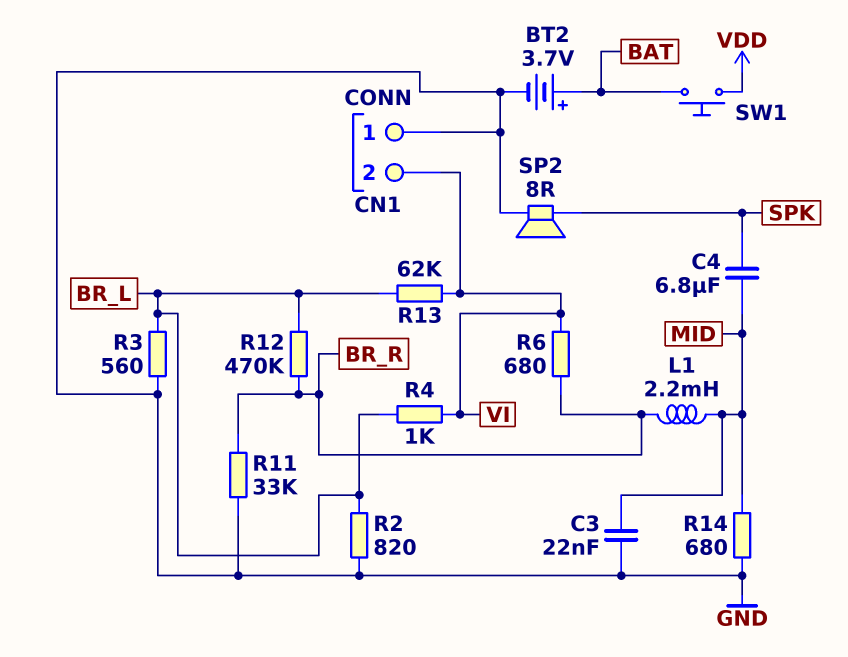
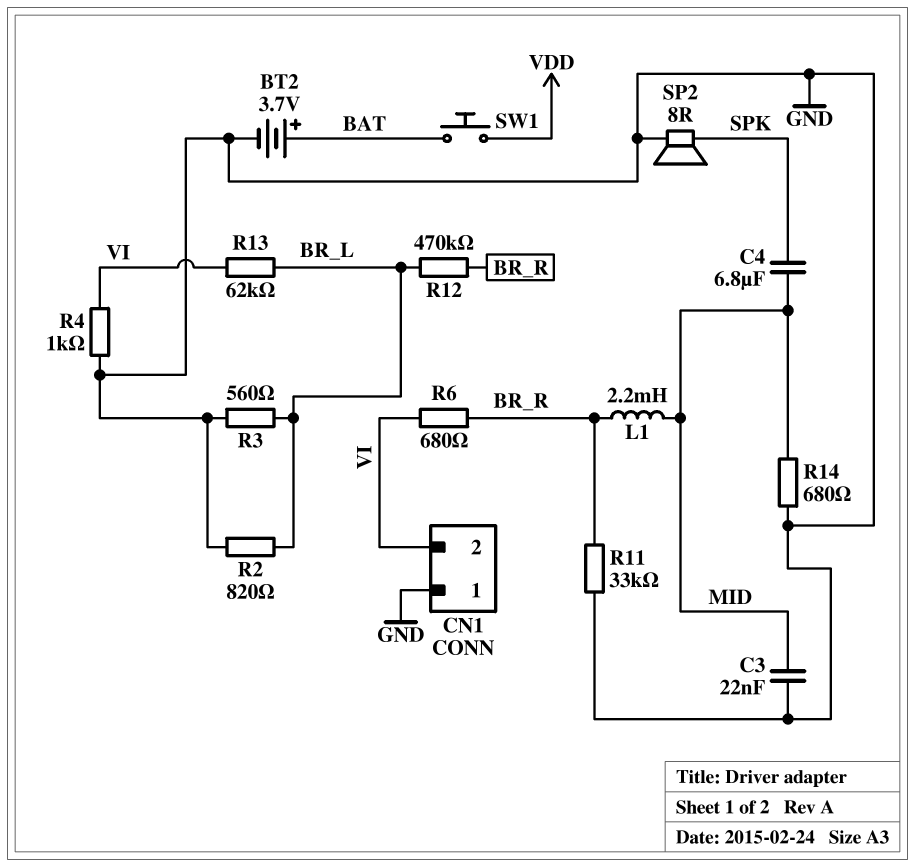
R4: 1k (BR_L, VI) -> 1k (GND, VI)

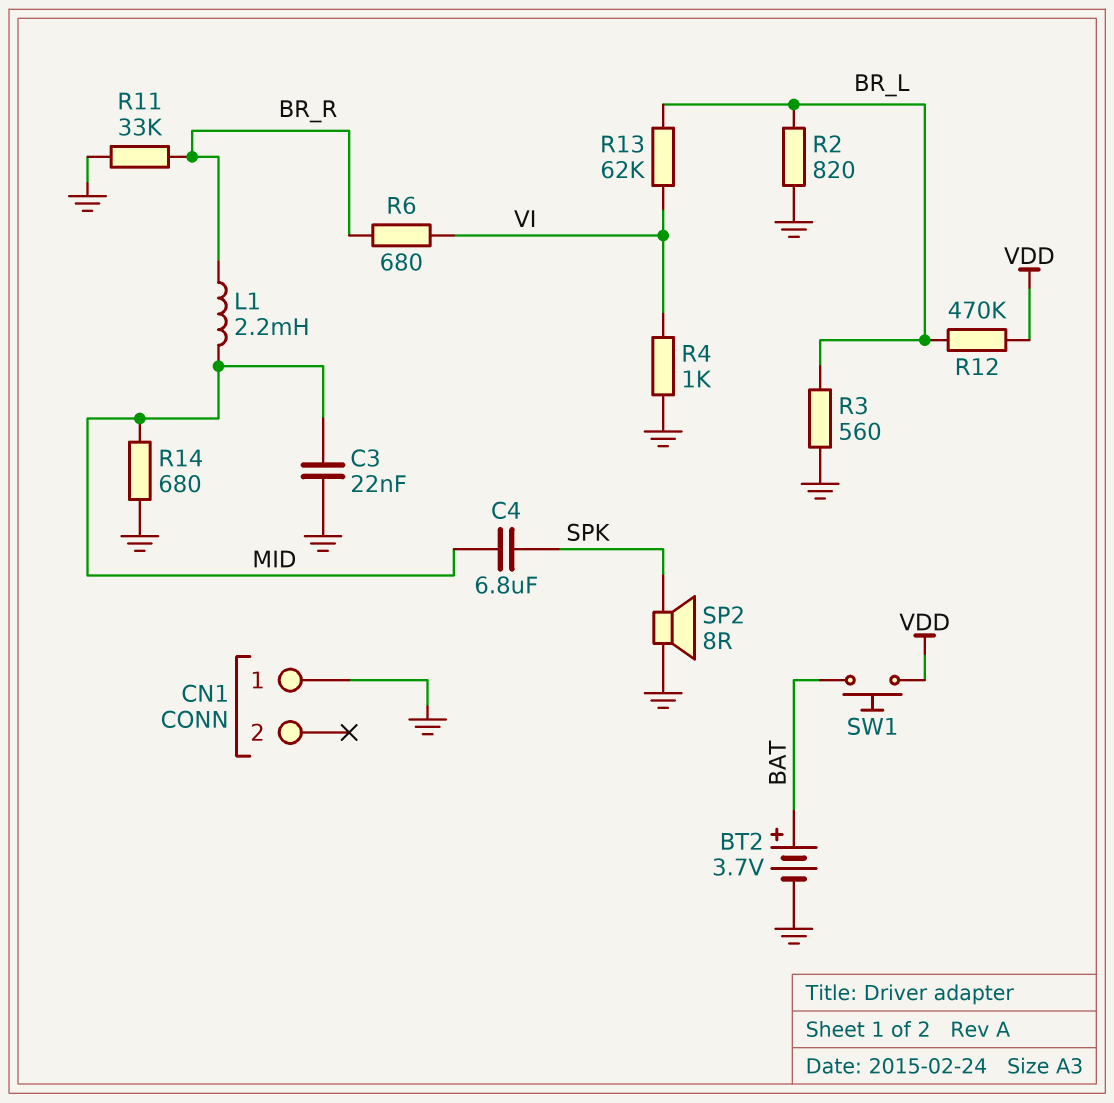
CN1 pin 2: VI -> none
R12: 470k (BR_L, BR_R) -> 470k (BR_L, VDD)

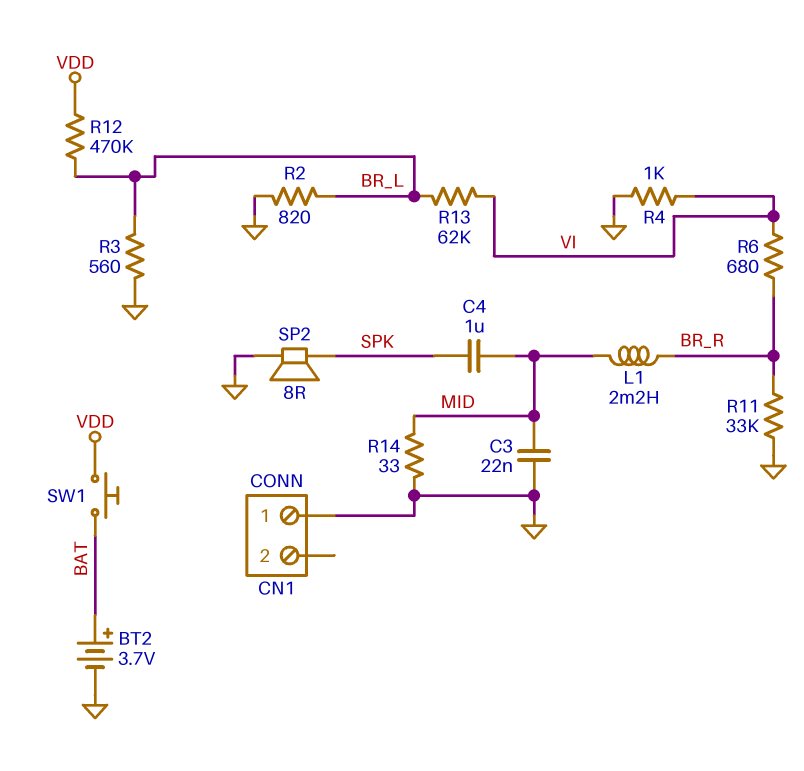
C4: 6.8uF (MID, SPK) -> 1uF (MID, SPK)
R14: 680 (GND, MID) -> 33 (GND, MID)

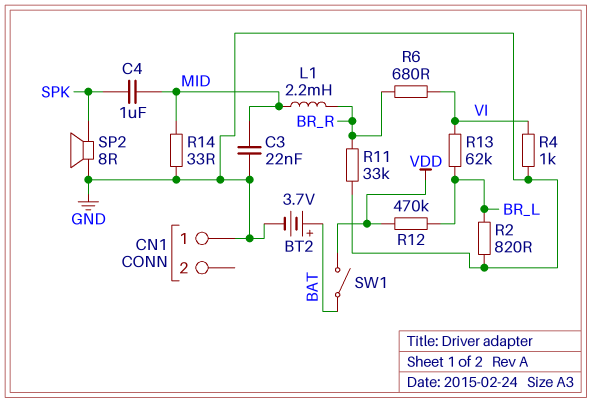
R3: 560 (BR_L, GND) -> none
SW1: button (BAT, VDD) -> switch (BAT, VDD)

